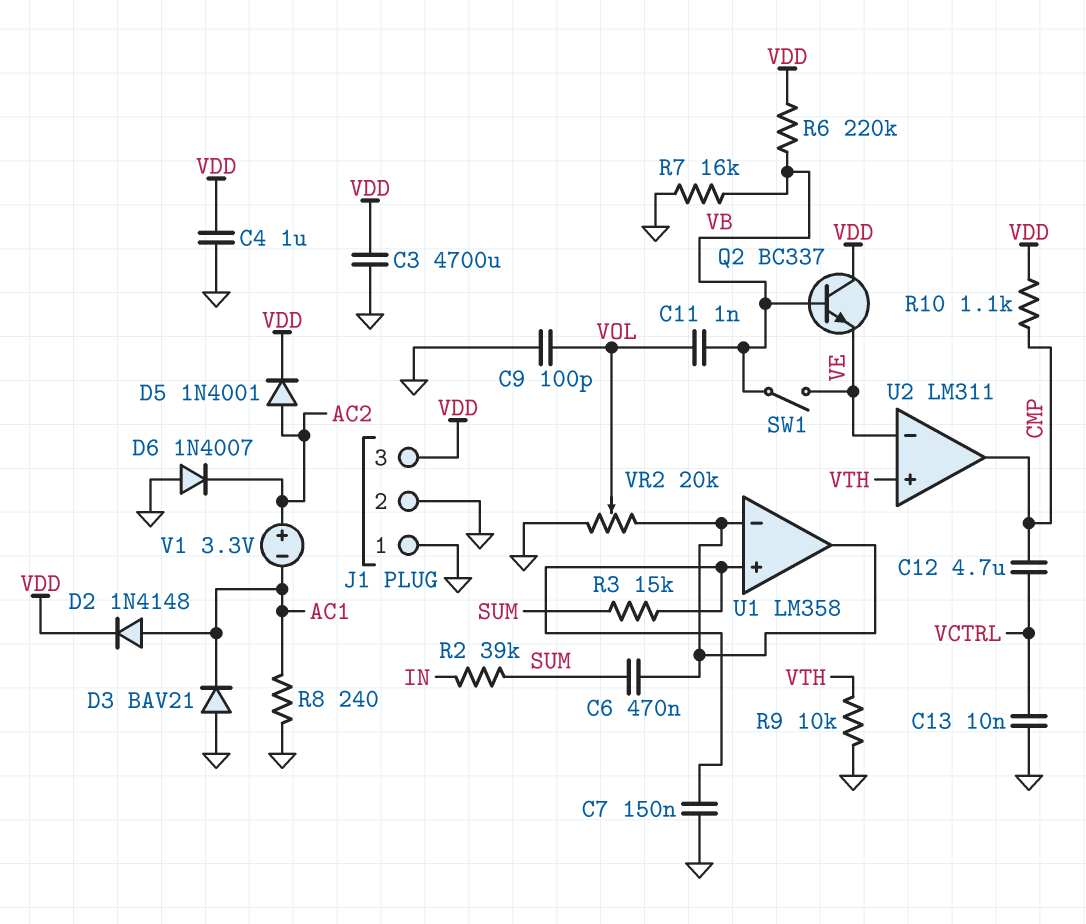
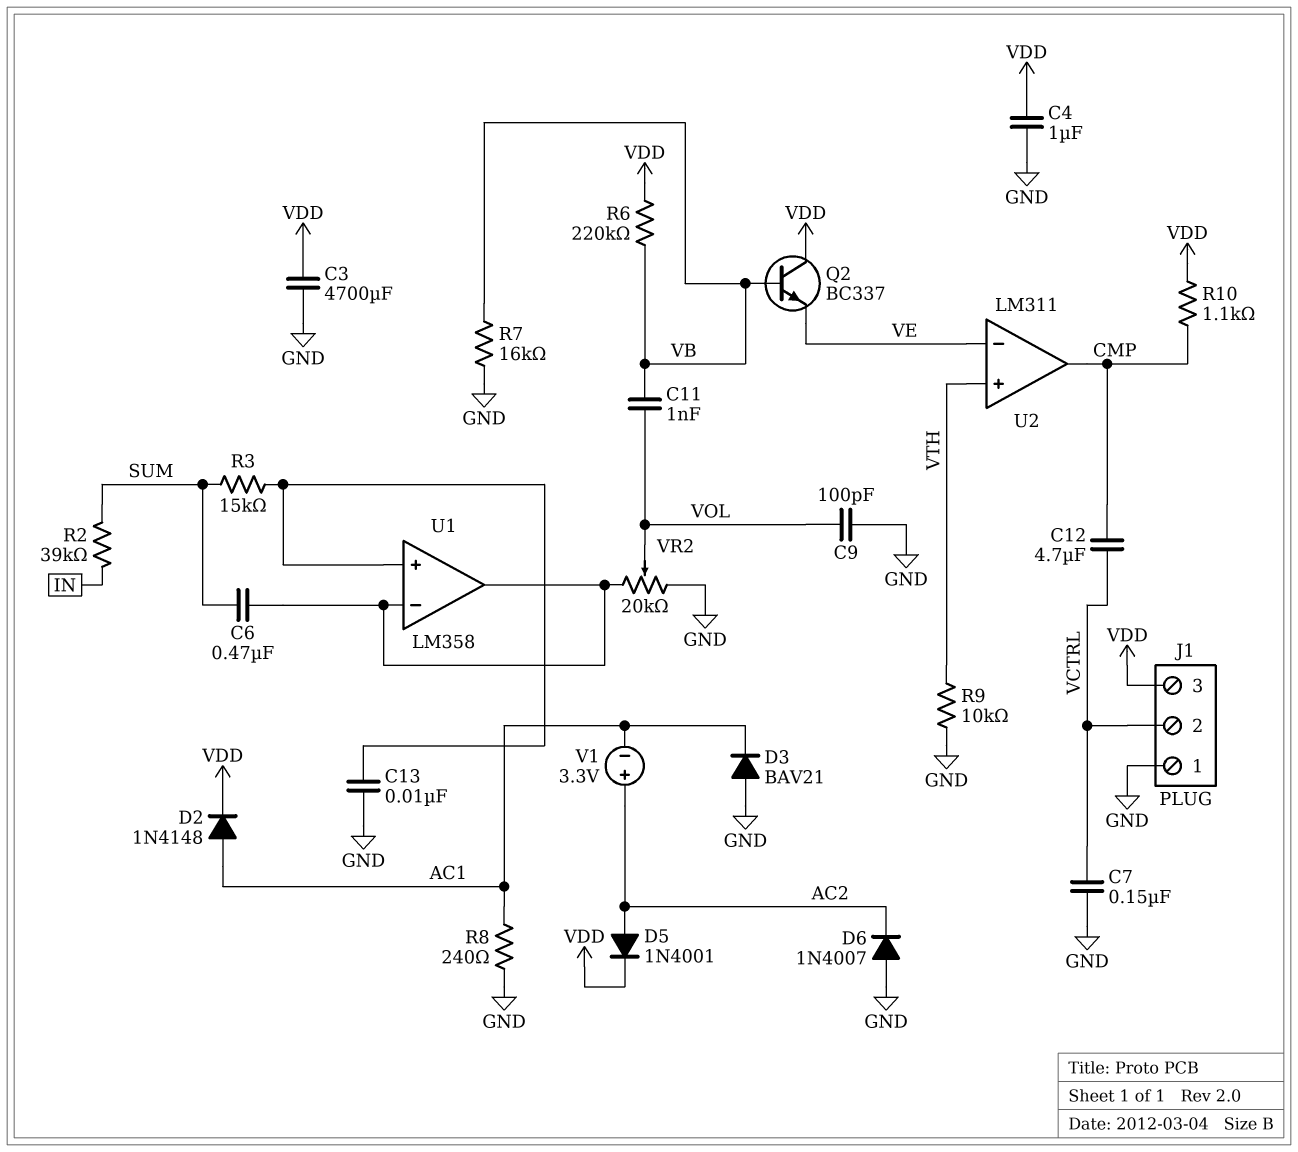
C7: 150nF (GND, U1/in+) -> 150nF (GND, VCTRL)
C13: 10nF (GND, VCTRL) -> 10nF (GND, U1/in+)
J1 pin 2: GND -> VCTRL
SW1: switch (VB, VE) -> none

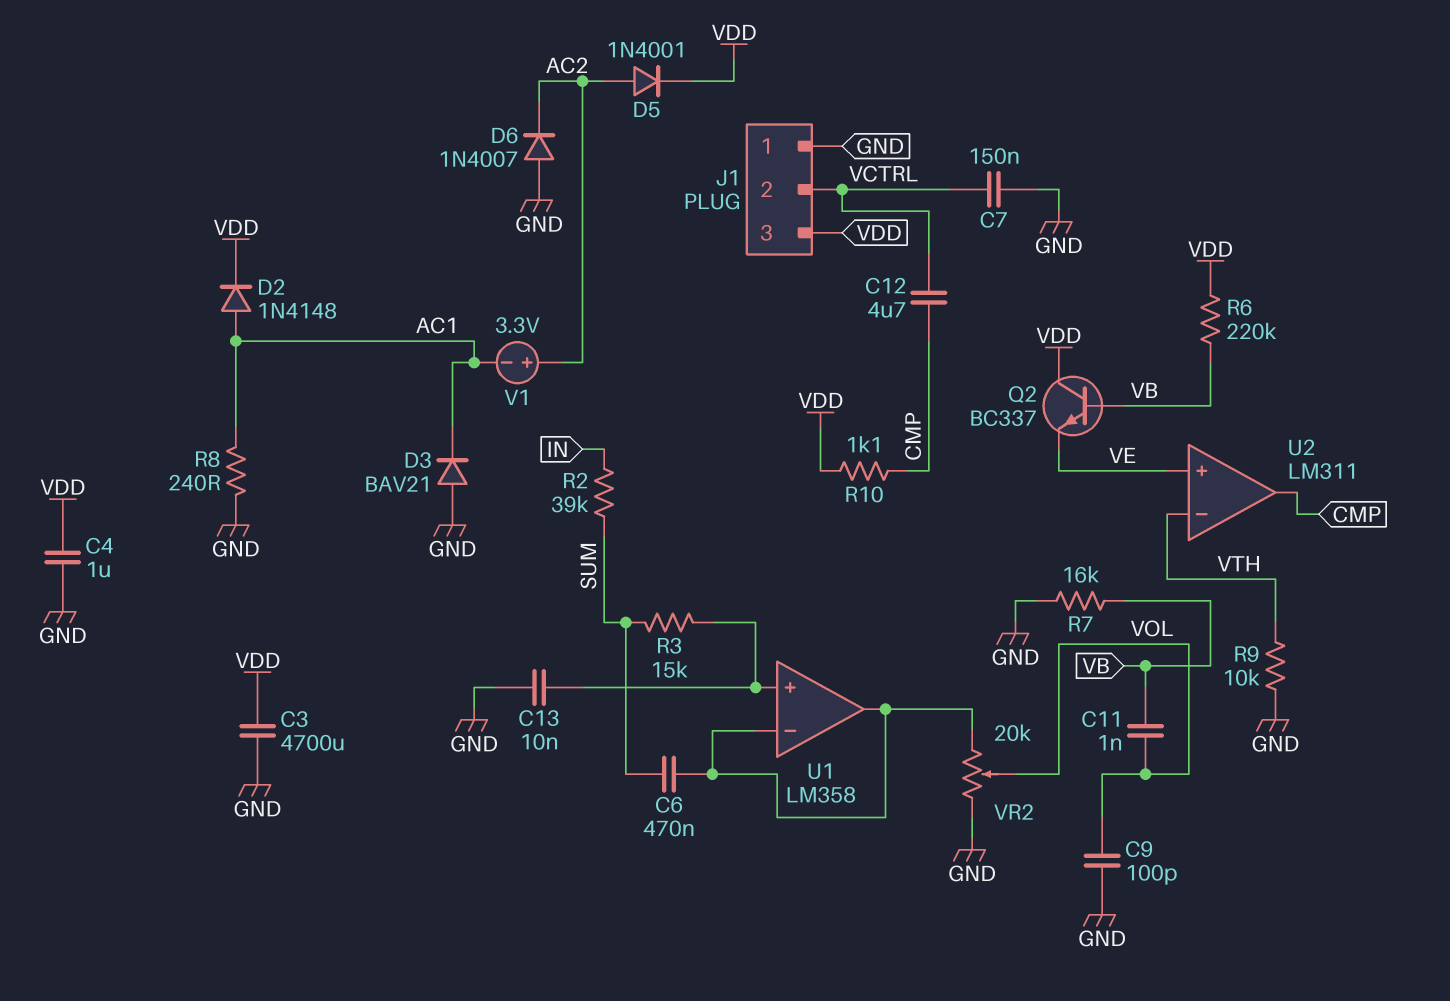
U2 pin in+: VTH -> VE
U2 pin in-: VE -> VTH

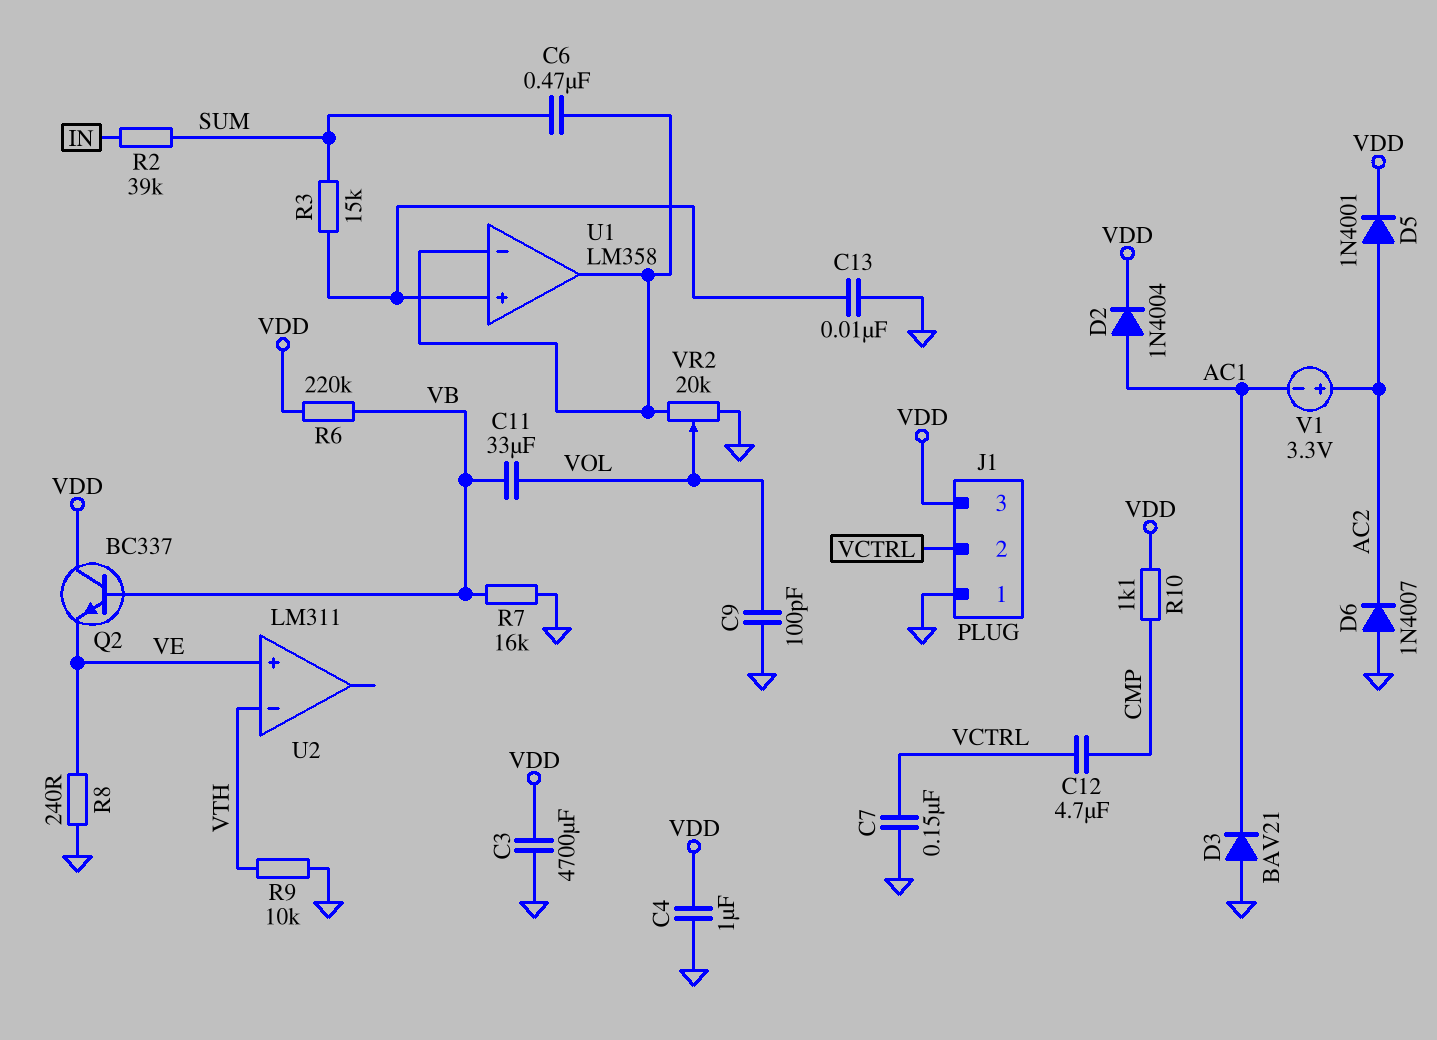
C11: 1nF (VB, VOL) -> 33uF (VB, VOL)
D2: diode 1N4148 (A AC1, K VDD) -> diode 1N4004 (A AC1, K VDD)
R8: 240 (AC1, GND) -> 240 (GND, VE)
U2 pin out: CMP -> none

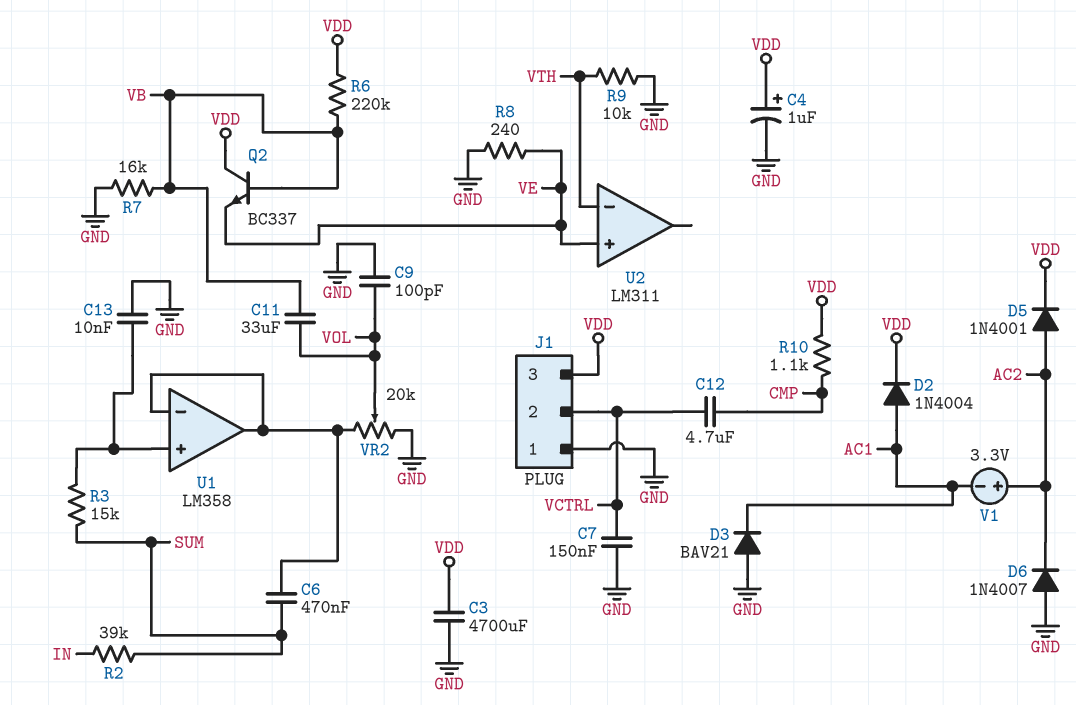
C4: 1uF (GND, VDD) -> 1uF (plus VDD, minus GND)

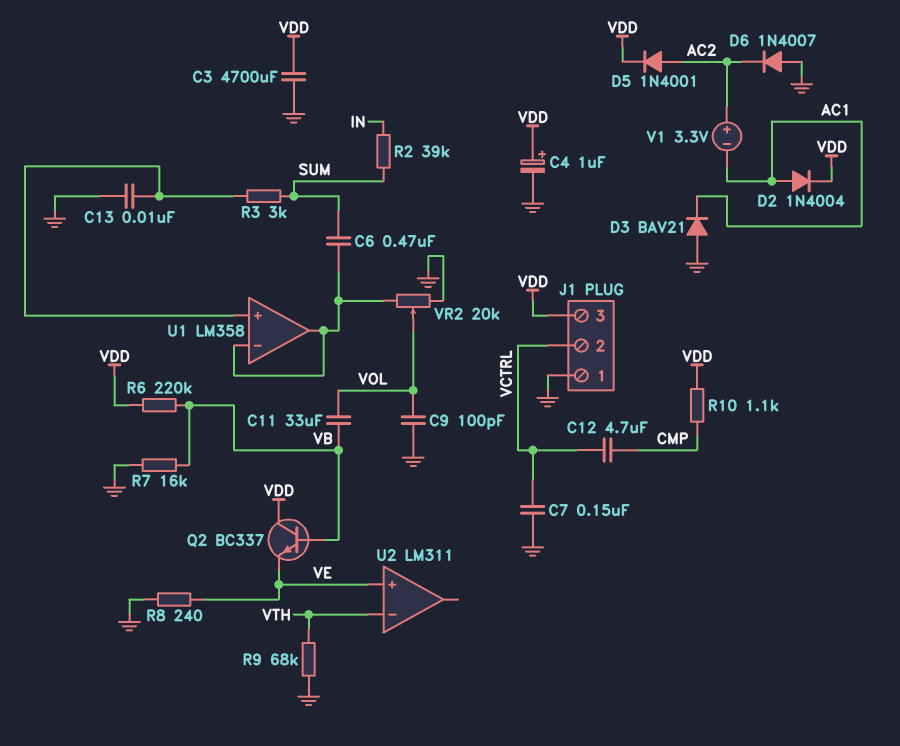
R3: 15k (SUM, U1/in+) -> 3k (SUM, U1/in+)
R9: 10k (GND, VTH) -> 68k (GND, VTH)

